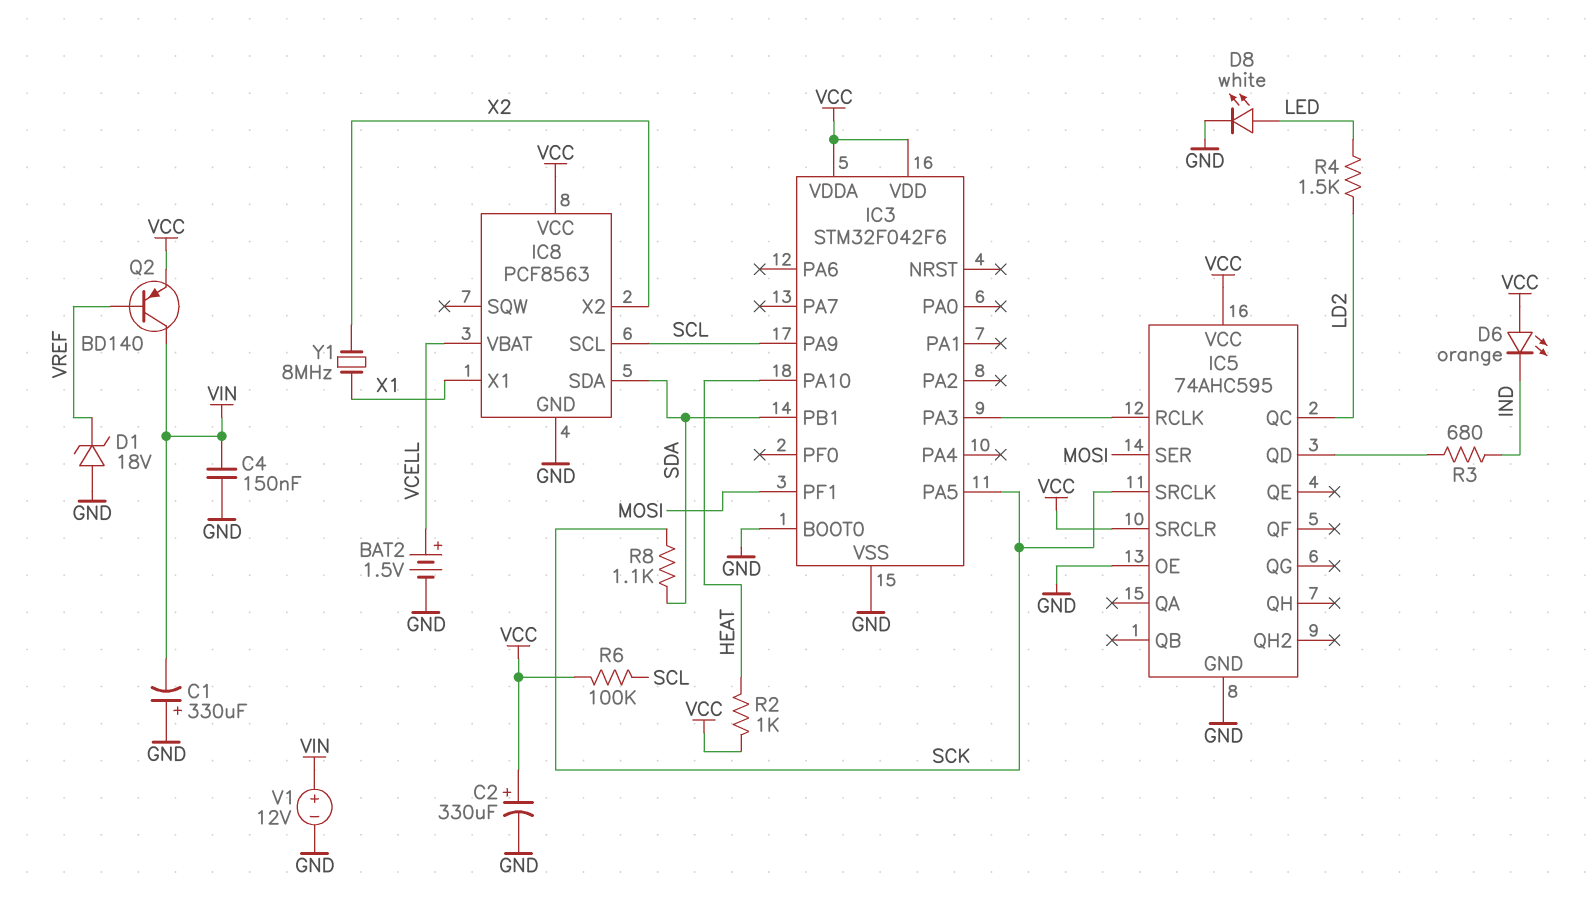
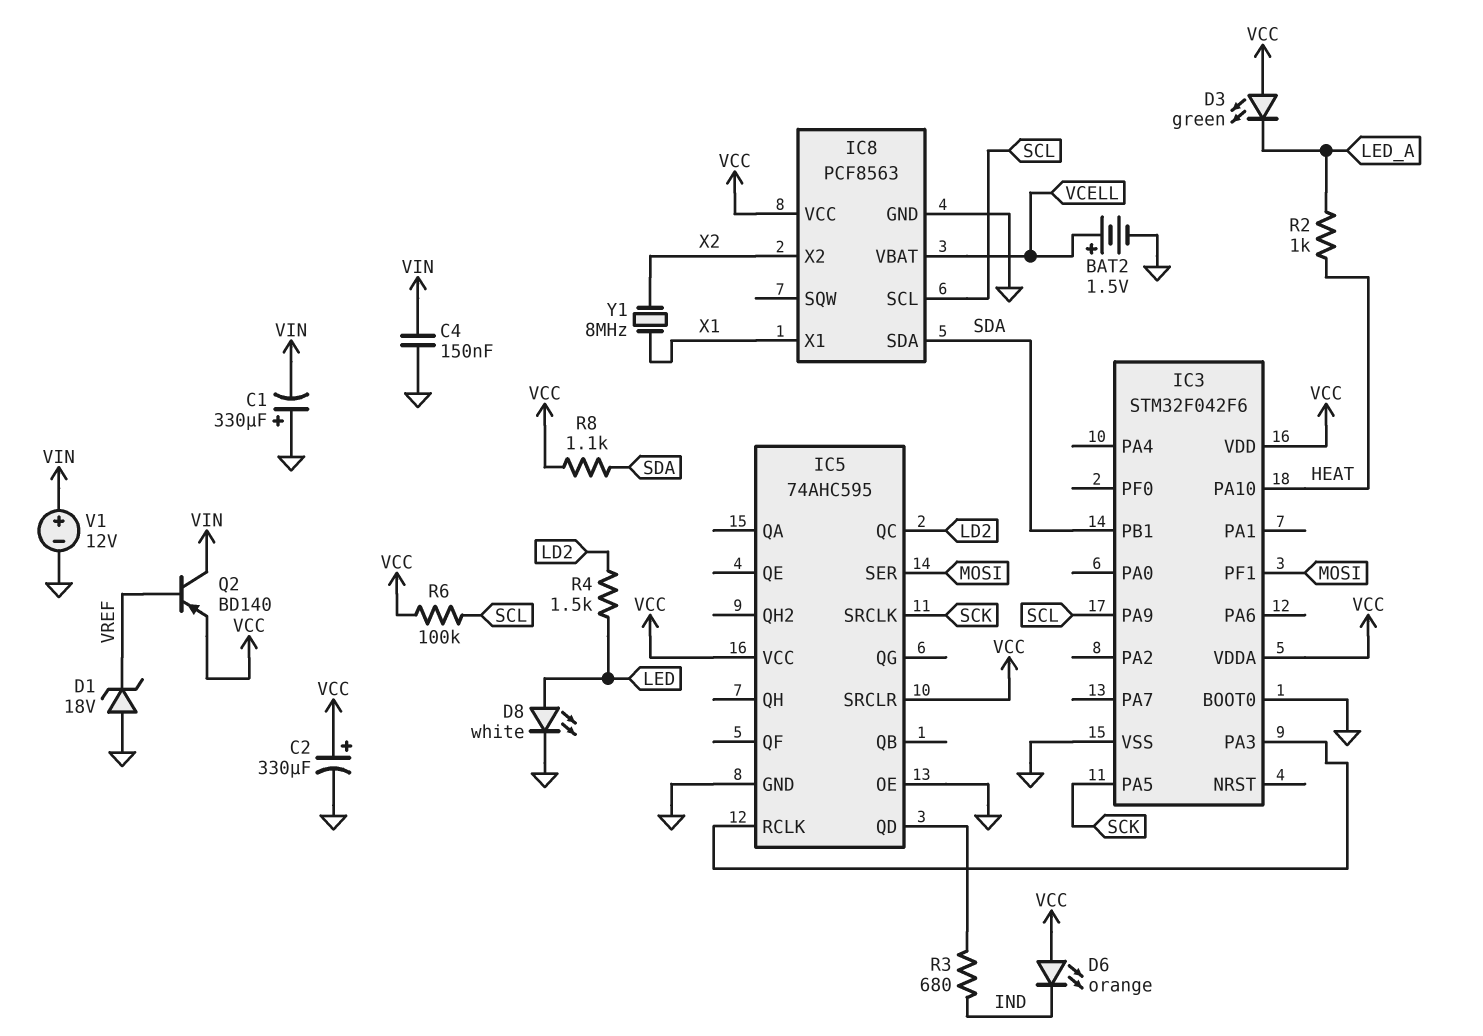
D3: none -> LED green (A VCC, K LED_A)
R2: 1k (HEAT, VCC) -> 1k (HEAT, LED_A)
R8: 1.1k (SCK, SDA) -> 1.1k (SDA, VCC)

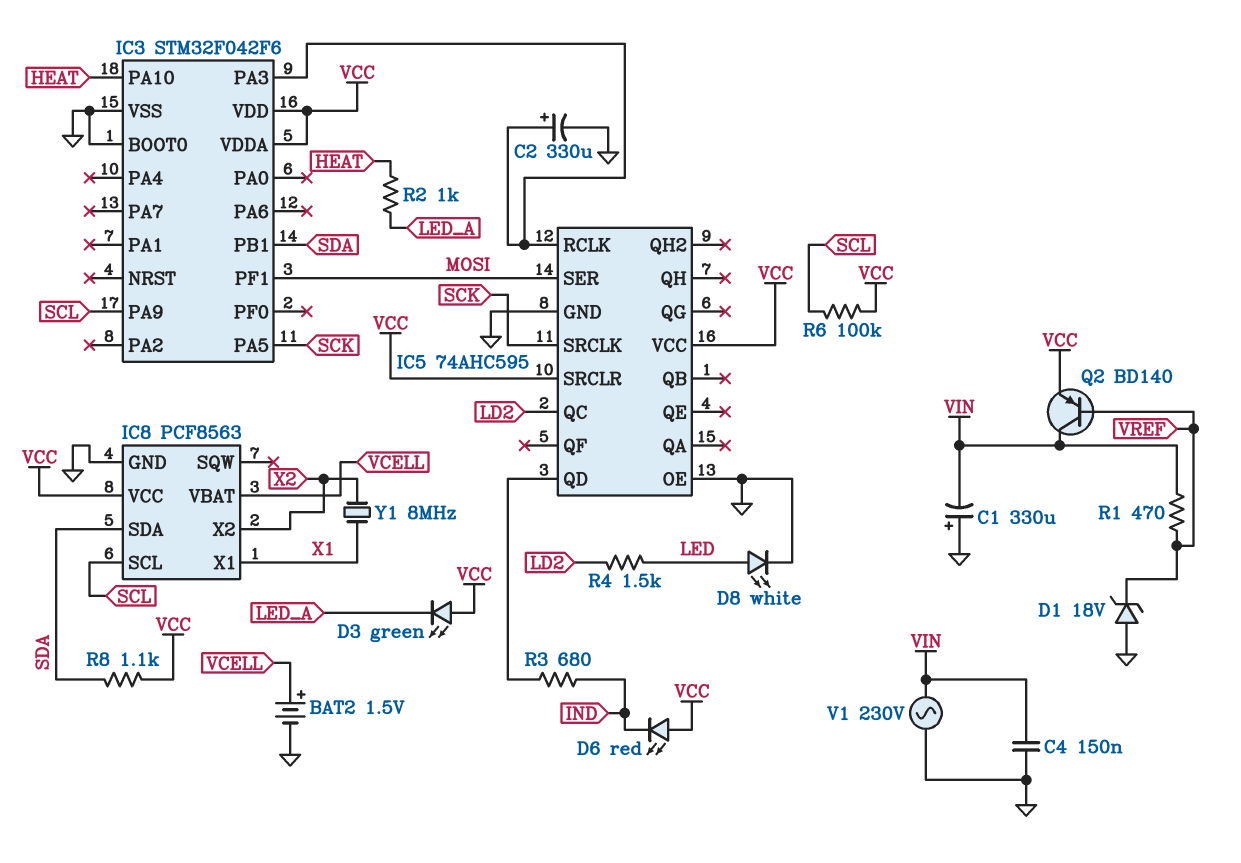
C2: 330uF (plus VCC, minus GND) -> 330uF (plus IC3/PA3, minus GND)
D6: LED orange (A VCC, K IND) -> LED red (A VCC, K IND)
R1: none -> 470 (VIN, VREF)
V1: 12V (plus VIN, minus GND) -> AC 230V (GND, VIN)

